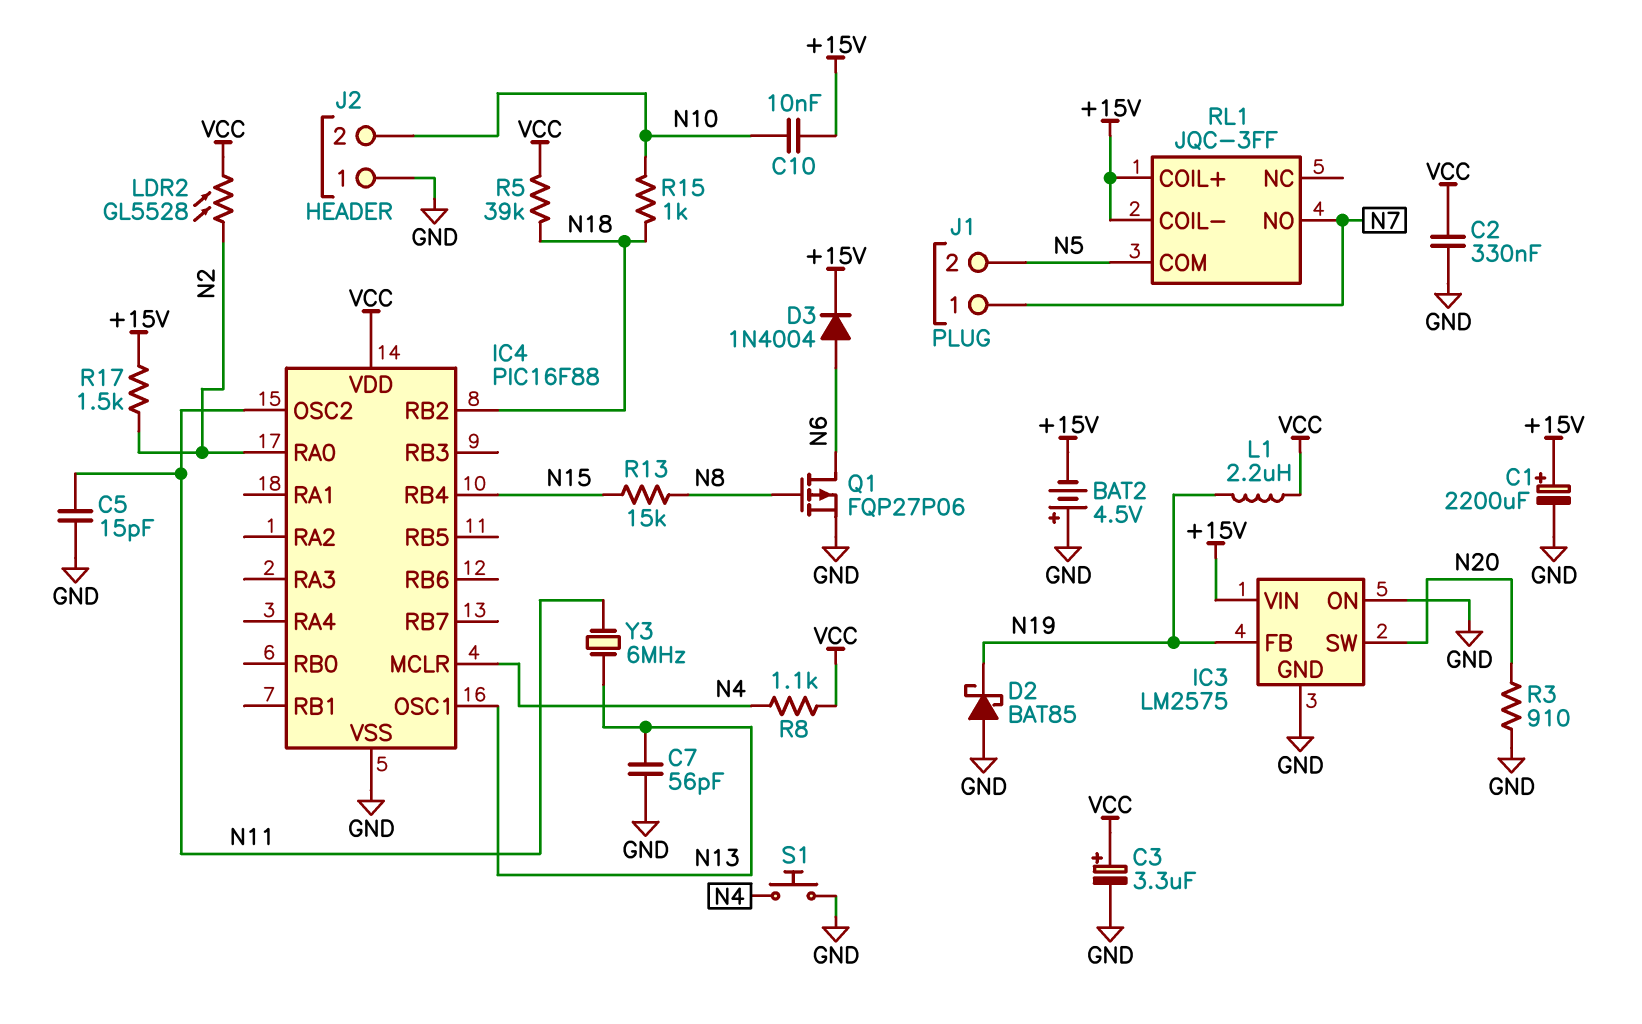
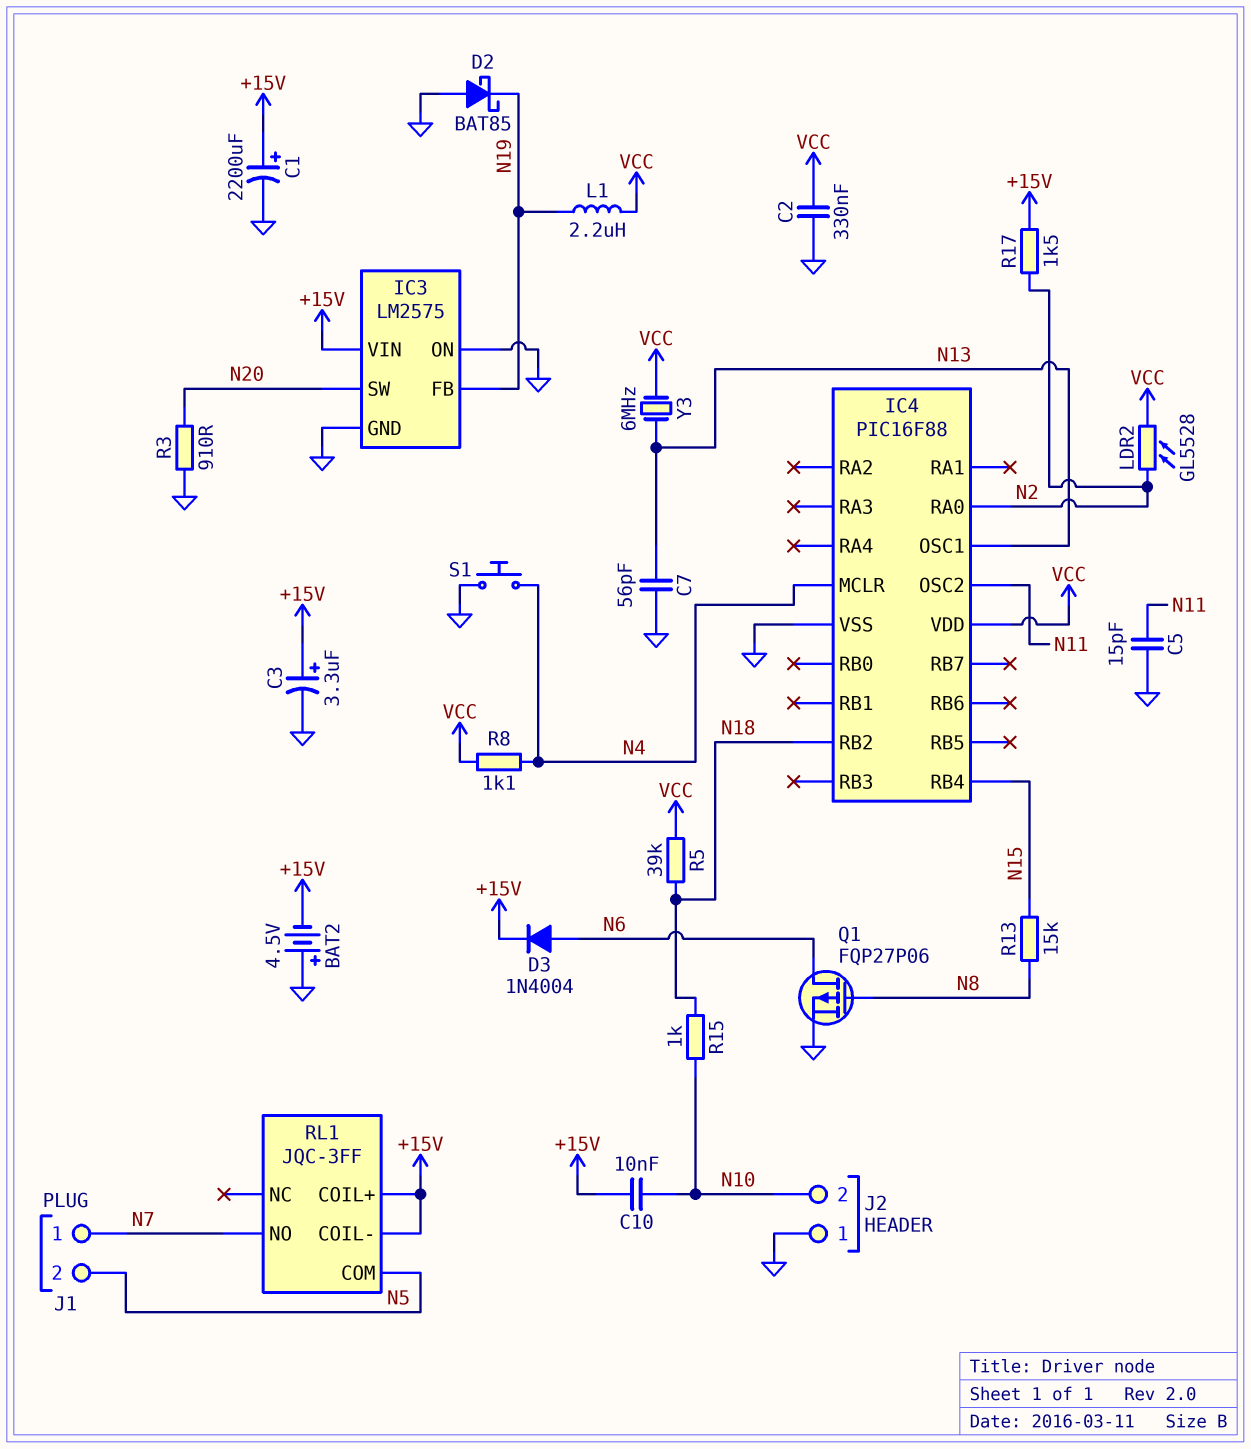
C3: 3.3uF (plus VCC, minus GND) -> 3.3uF (plus +15V, minus GND)
Y3: 6MHz (N11, N13) -> 6MHz (N13, VCC)

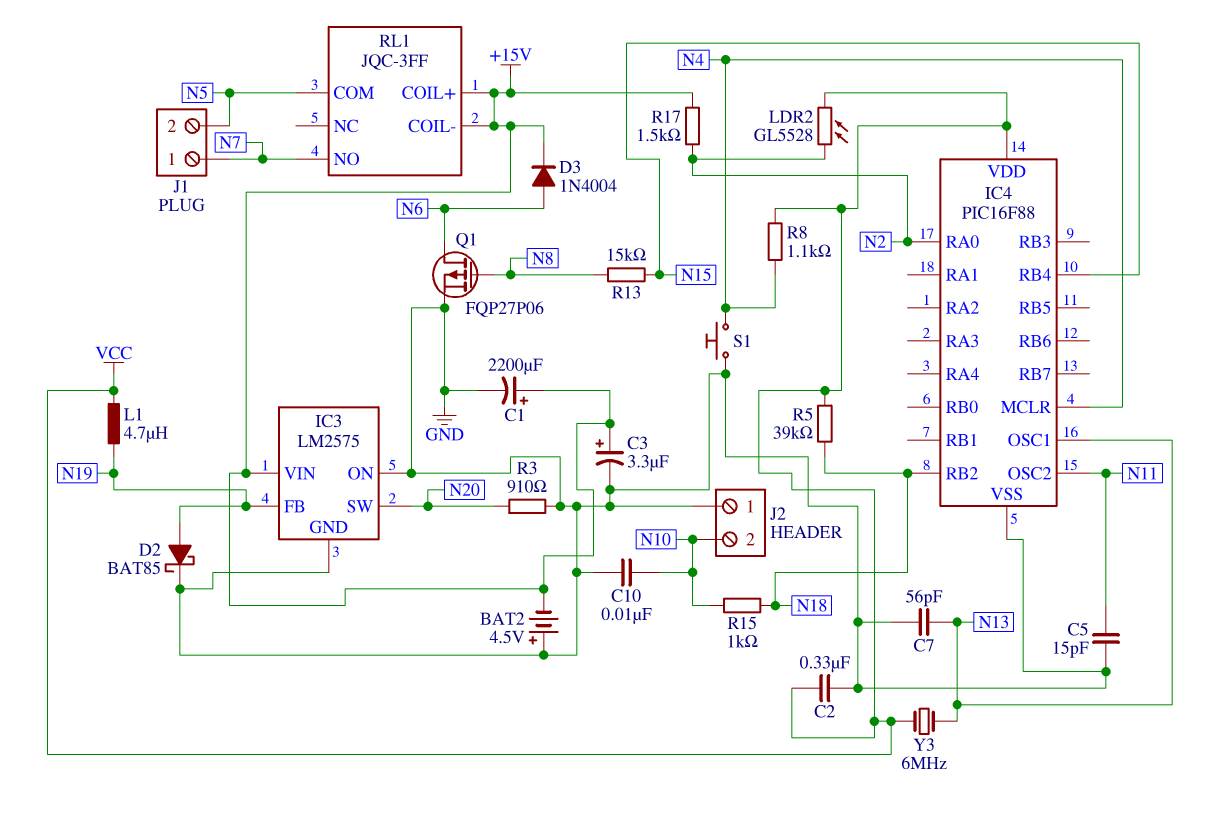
C10: 10nF (+15V, N10) -> 10nF (GND, N10)
D2: schottky BAT85 (A GND, K N19) -> schottky BAT85 (A N19, K GND)
L1: 2.2uH (N19, VCC) -> 4.7uH (N19, VCC)

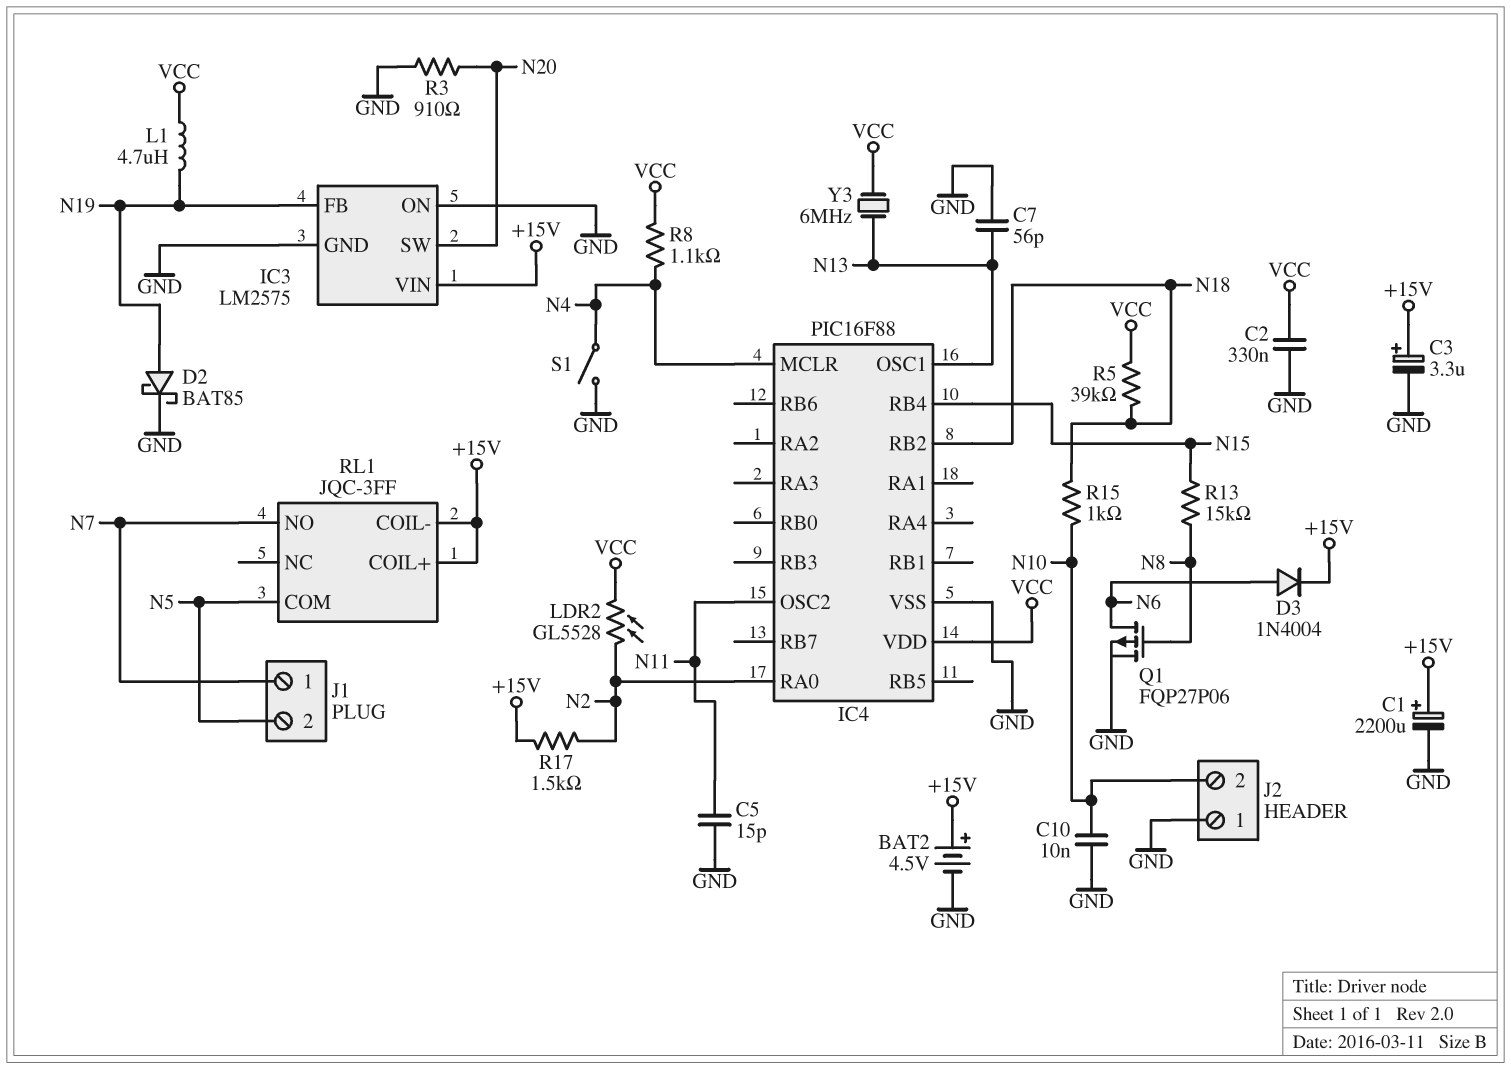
BAT2: 4.5V (plus GND, minus +15V) -> 4.5V (plus +15V, minus GND)
S1: button (GND, N4) -> switch (GND, N4)

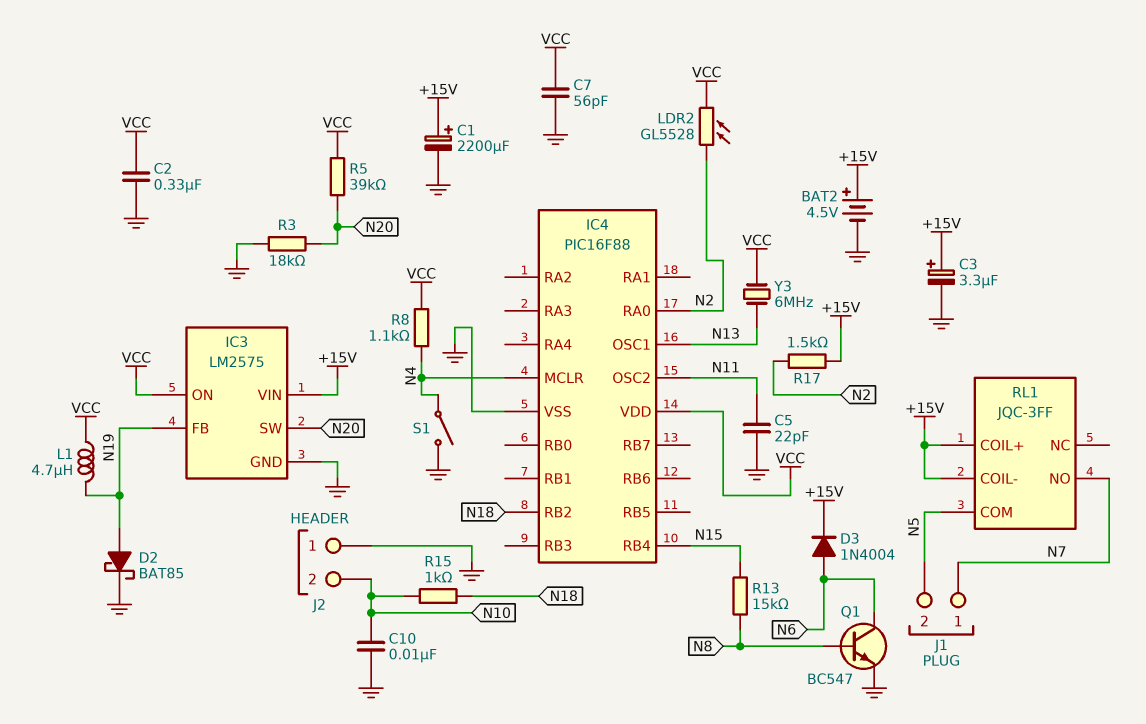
C5: 15pF (GND, N11) -> 22pF (GND, N11)
C7: 56pF (GND, N13) -> 56pF (GND, VCC)
IC3 pin ON: GND -> VCC
Q1: PMOS FQP27P06 (G N8, D N6, S GND) -> NPN BC547 (B N8, C N6, E GND)
R3: 910 (GND, N20) -> 18k (GND, N20)
R5: 39k (N18, VCC) -> 39k (N20, VCC)

